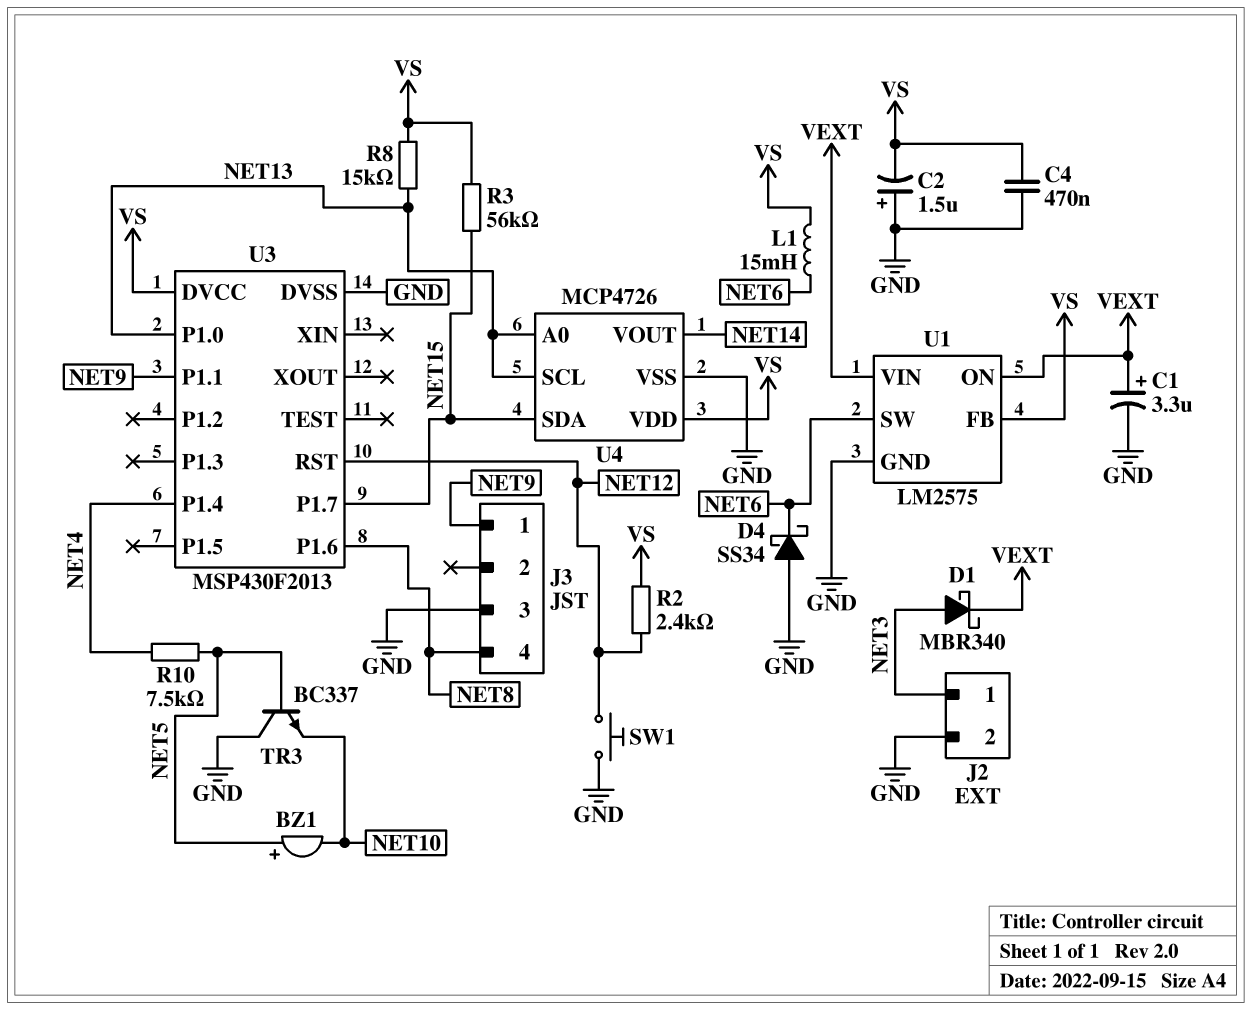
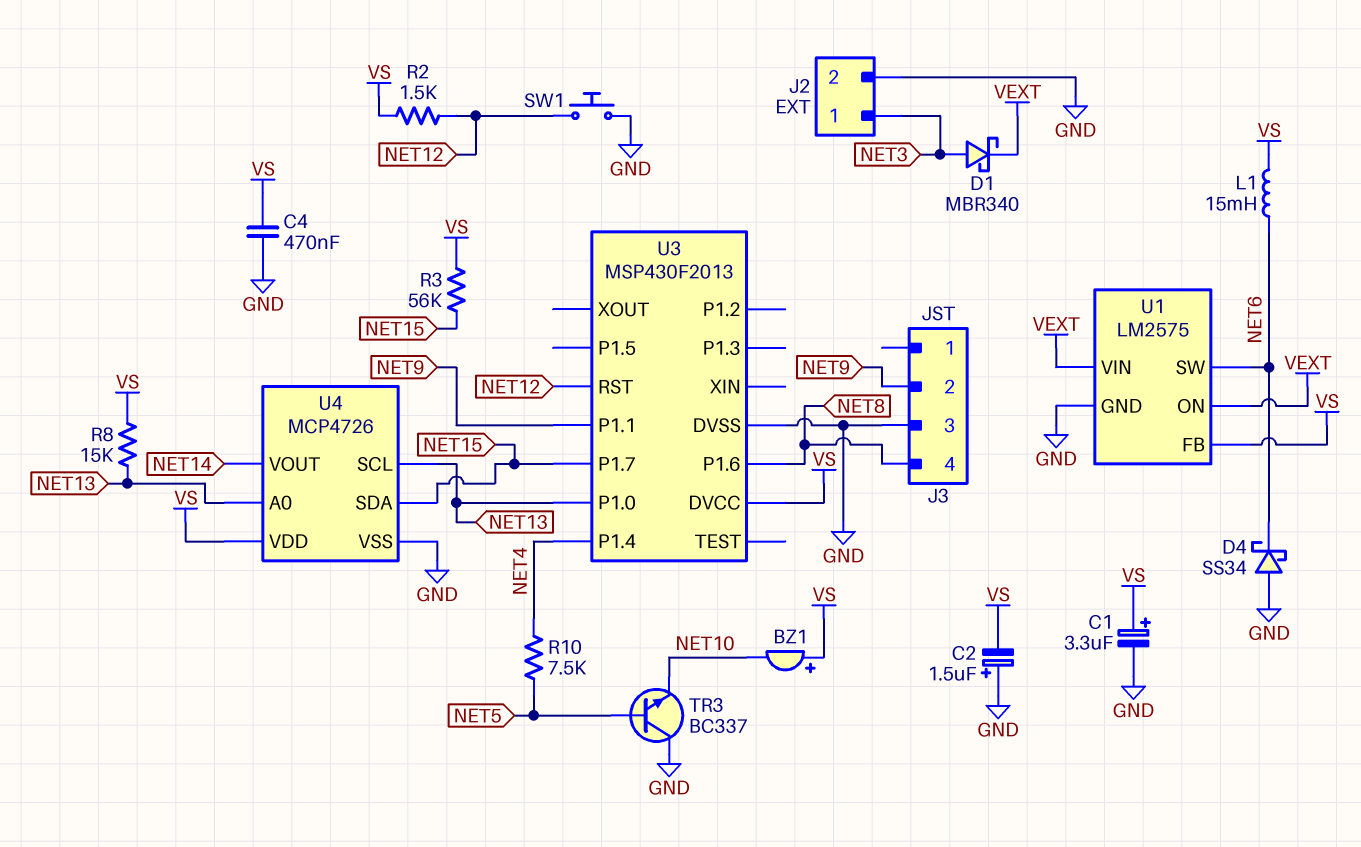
BZ1: buzzer (plus NET5, minus NET10) -> buzzer (plus VS, minus NET10)
C1: 3.3uF (plus VEXT, minus GND) -> 3.3uF (plus VS, minus GND)
J3 pin 1: NET9 -> none
J3 pin 2: none -> NET9
R2: 2.4k (NET12, VS) -> 1.5k (NET12, VS)

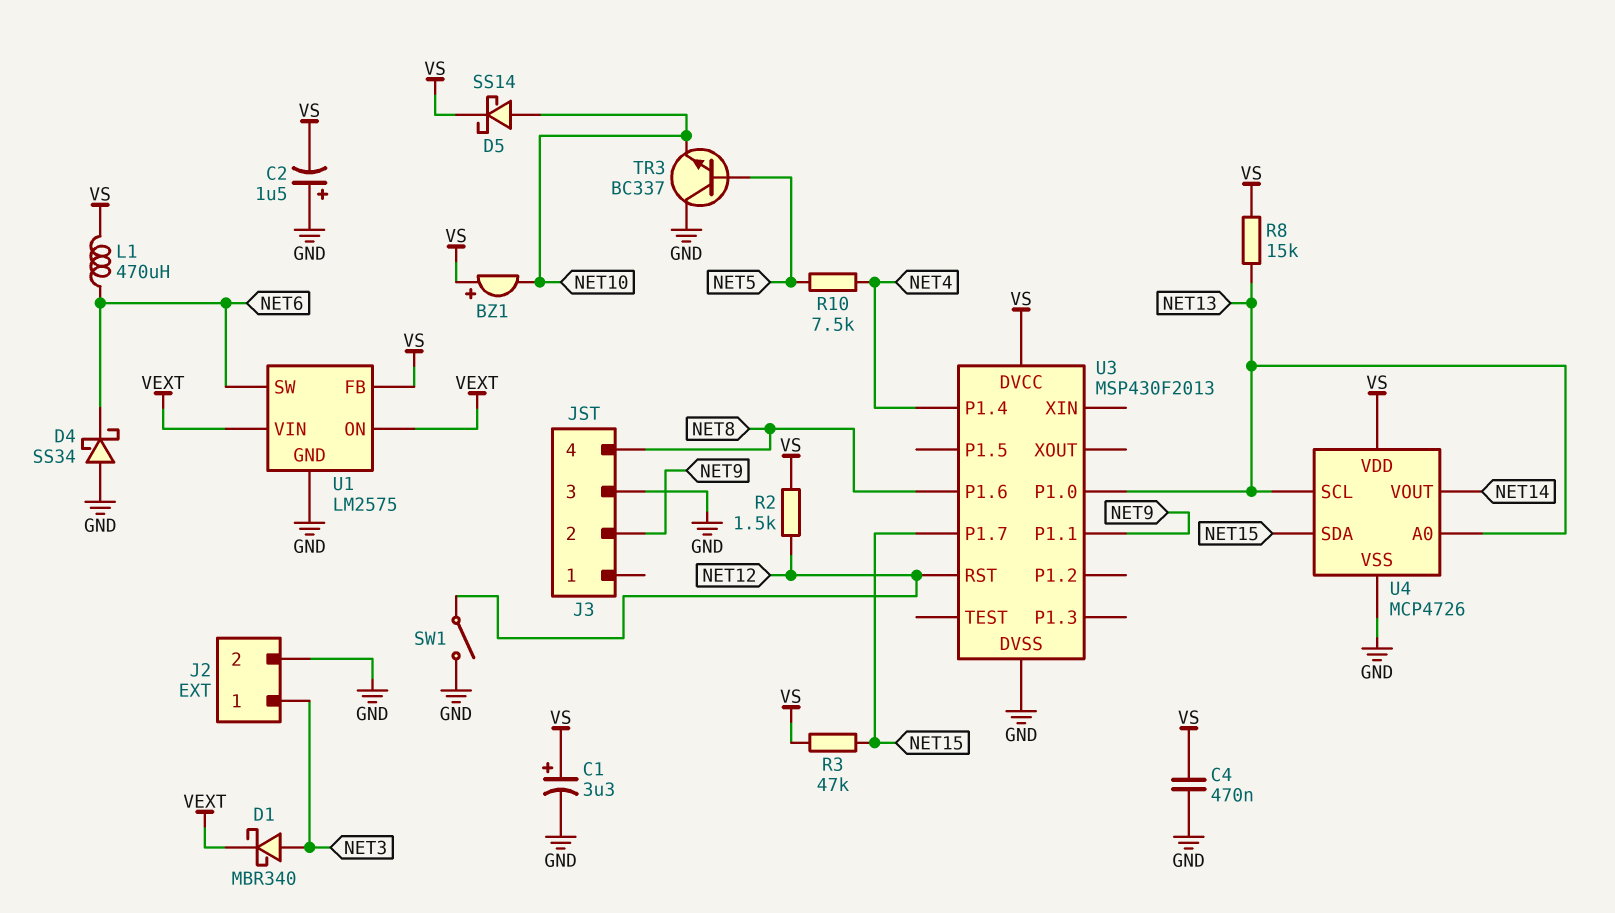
D5: none -> schottky SS14 (A NET10, K VS)
L1: 15mH (NET6, VS) -> 470uH (NET6, VS)
R3: 56k (NET15, VS) -> 47k (NET15, VS)
SW1: button (GND, NET12) -> switch (GND, NET12)

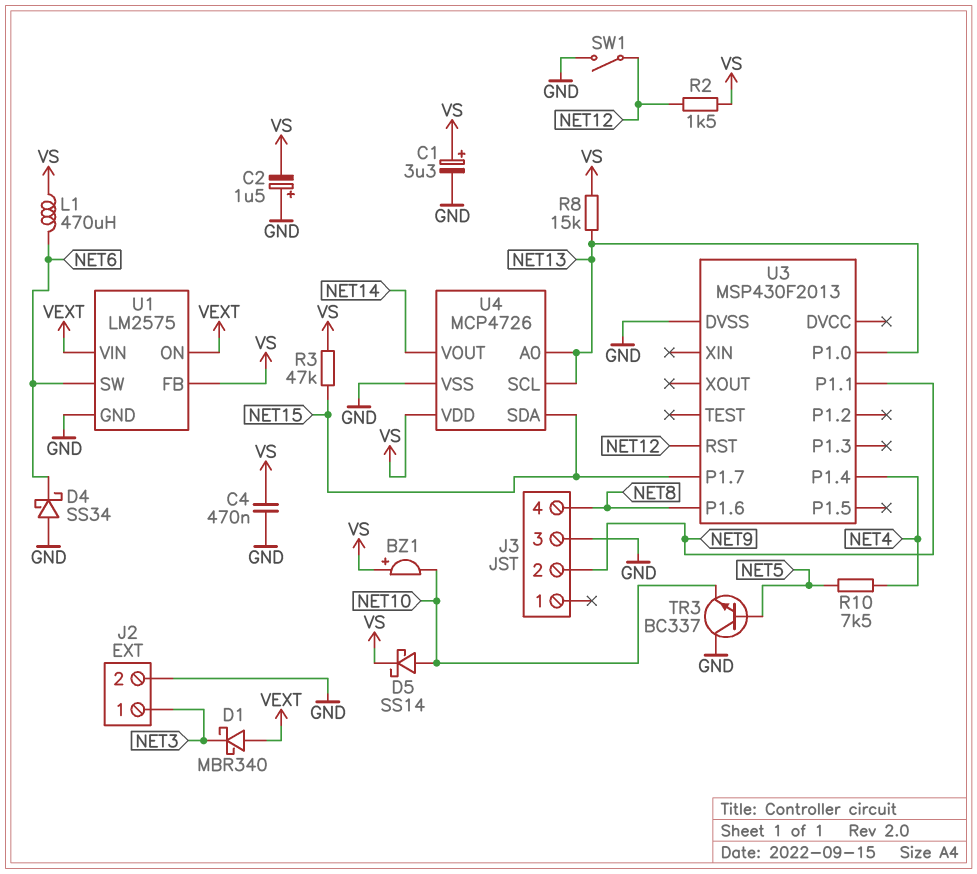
D1: schottky MBR340 (A NET3, K VEXT) -> schottky MBR340 (A VEXT, K NET3)
U3 pin DVCC: VS -> none

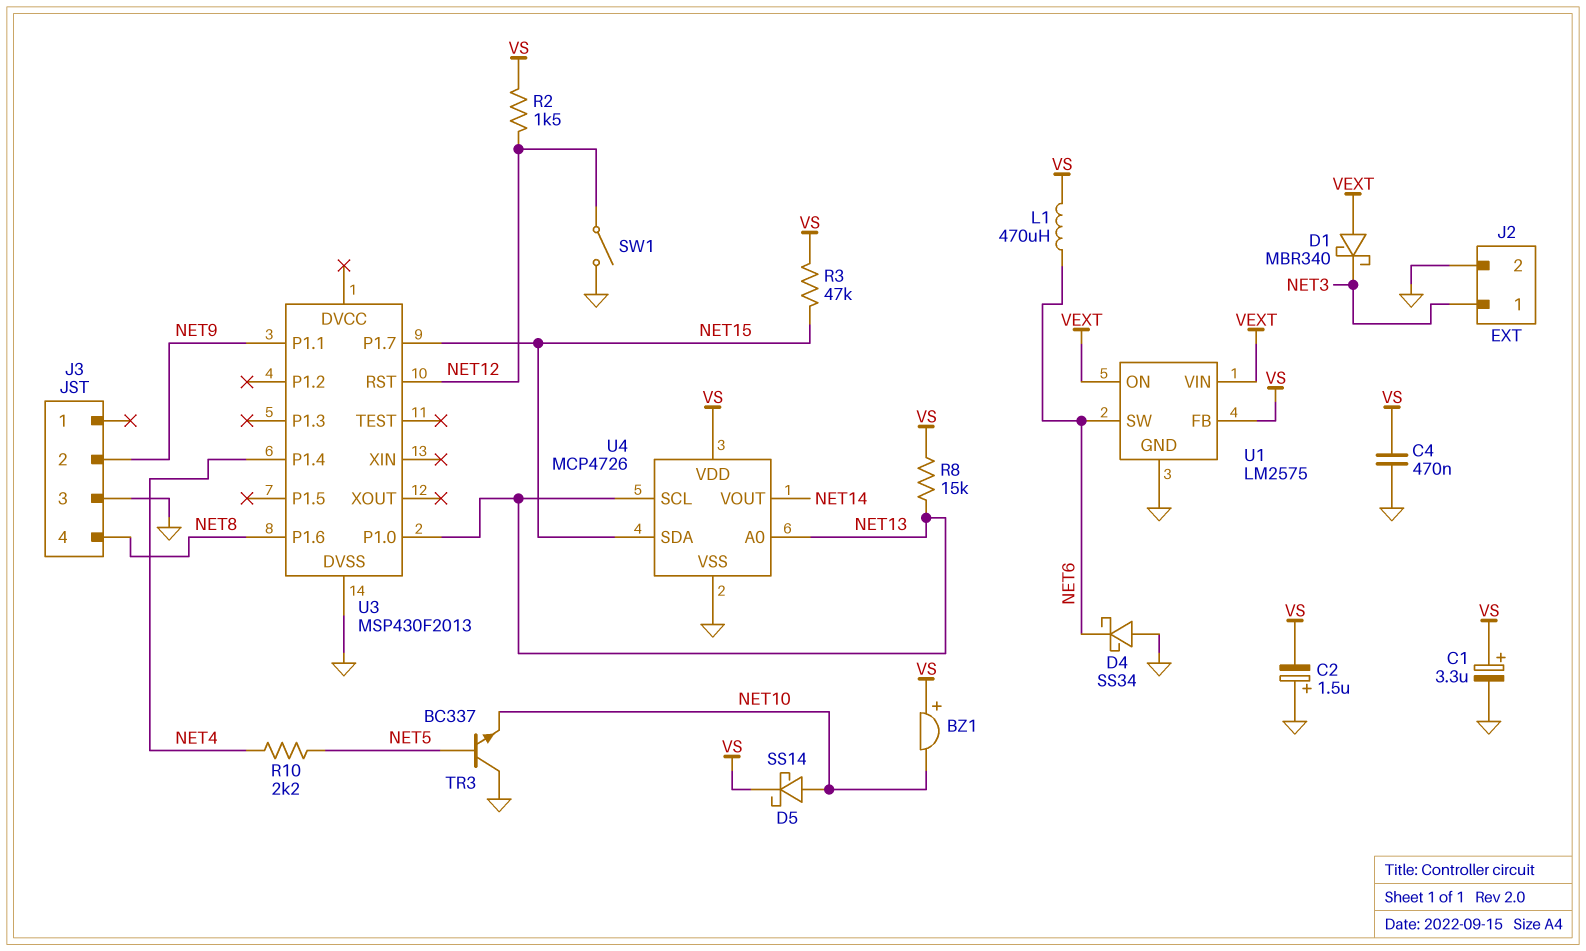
R10: 7.5k (NET4, NET5) -> 2.2k (NET4, NET5)

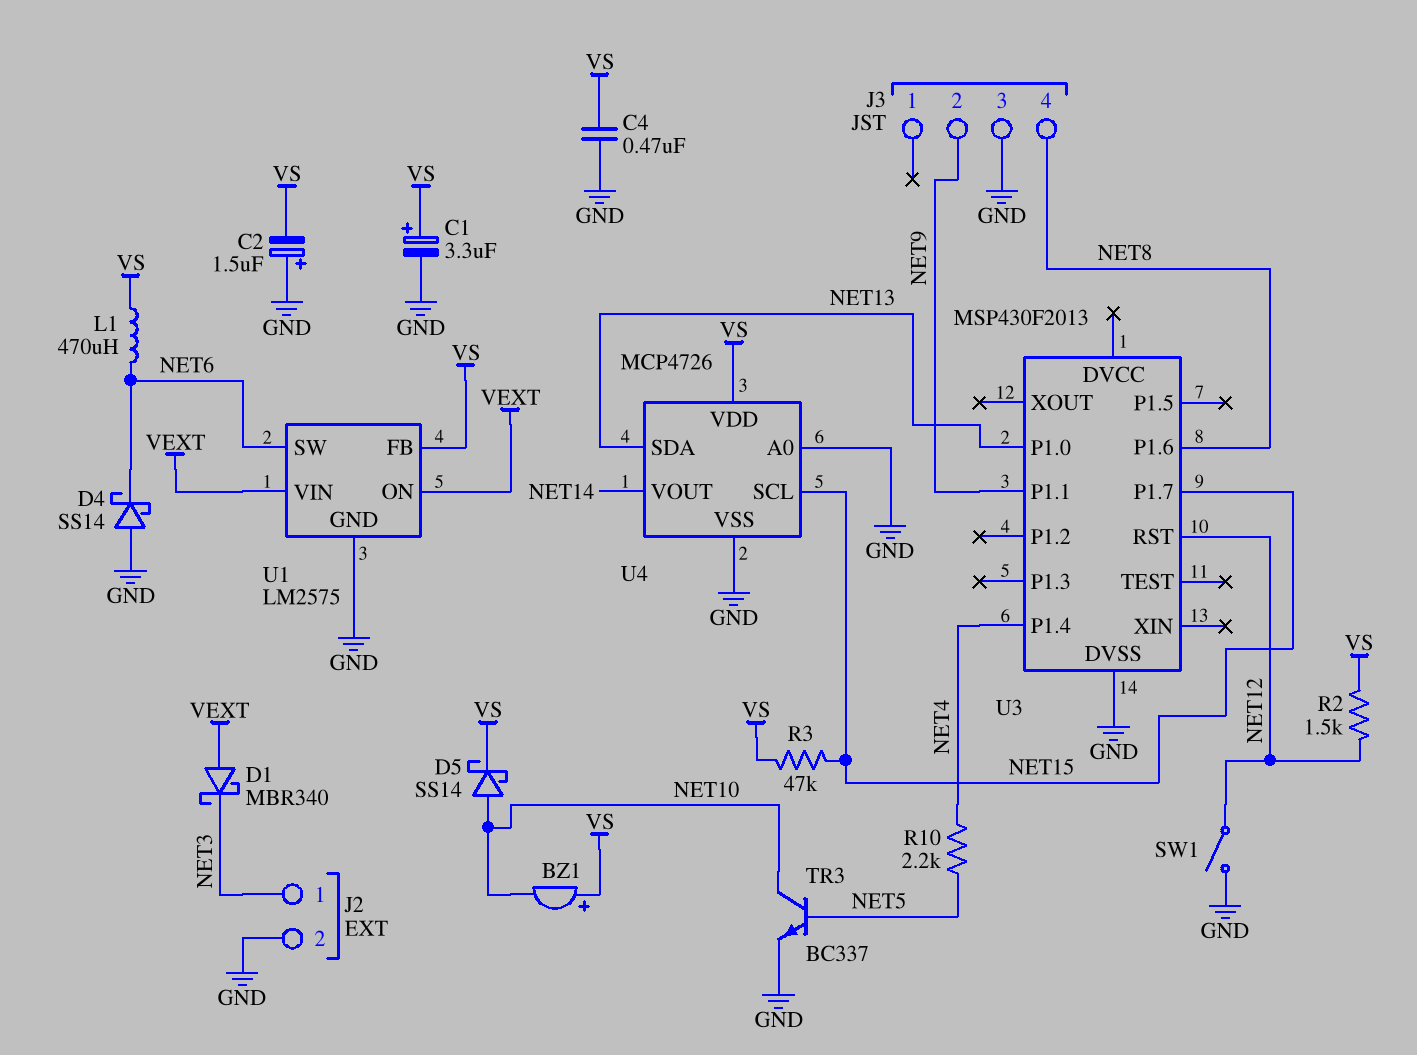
D4: schottky SS34 (A GND, K NET6) -> schottky SS14 (A GND, K NET6)
R8: 15k (NET13, VS) -> none
TR3: NPN BC337 (B NET5, C GND, E NET10) -> NPN BC337 (B NET5, C NET10, E GND)
U4 pin A0: NET13 -> GND
U4 pin SCL: NET13 -> NET15
U4 pin SDA: NET15 -> NET13

